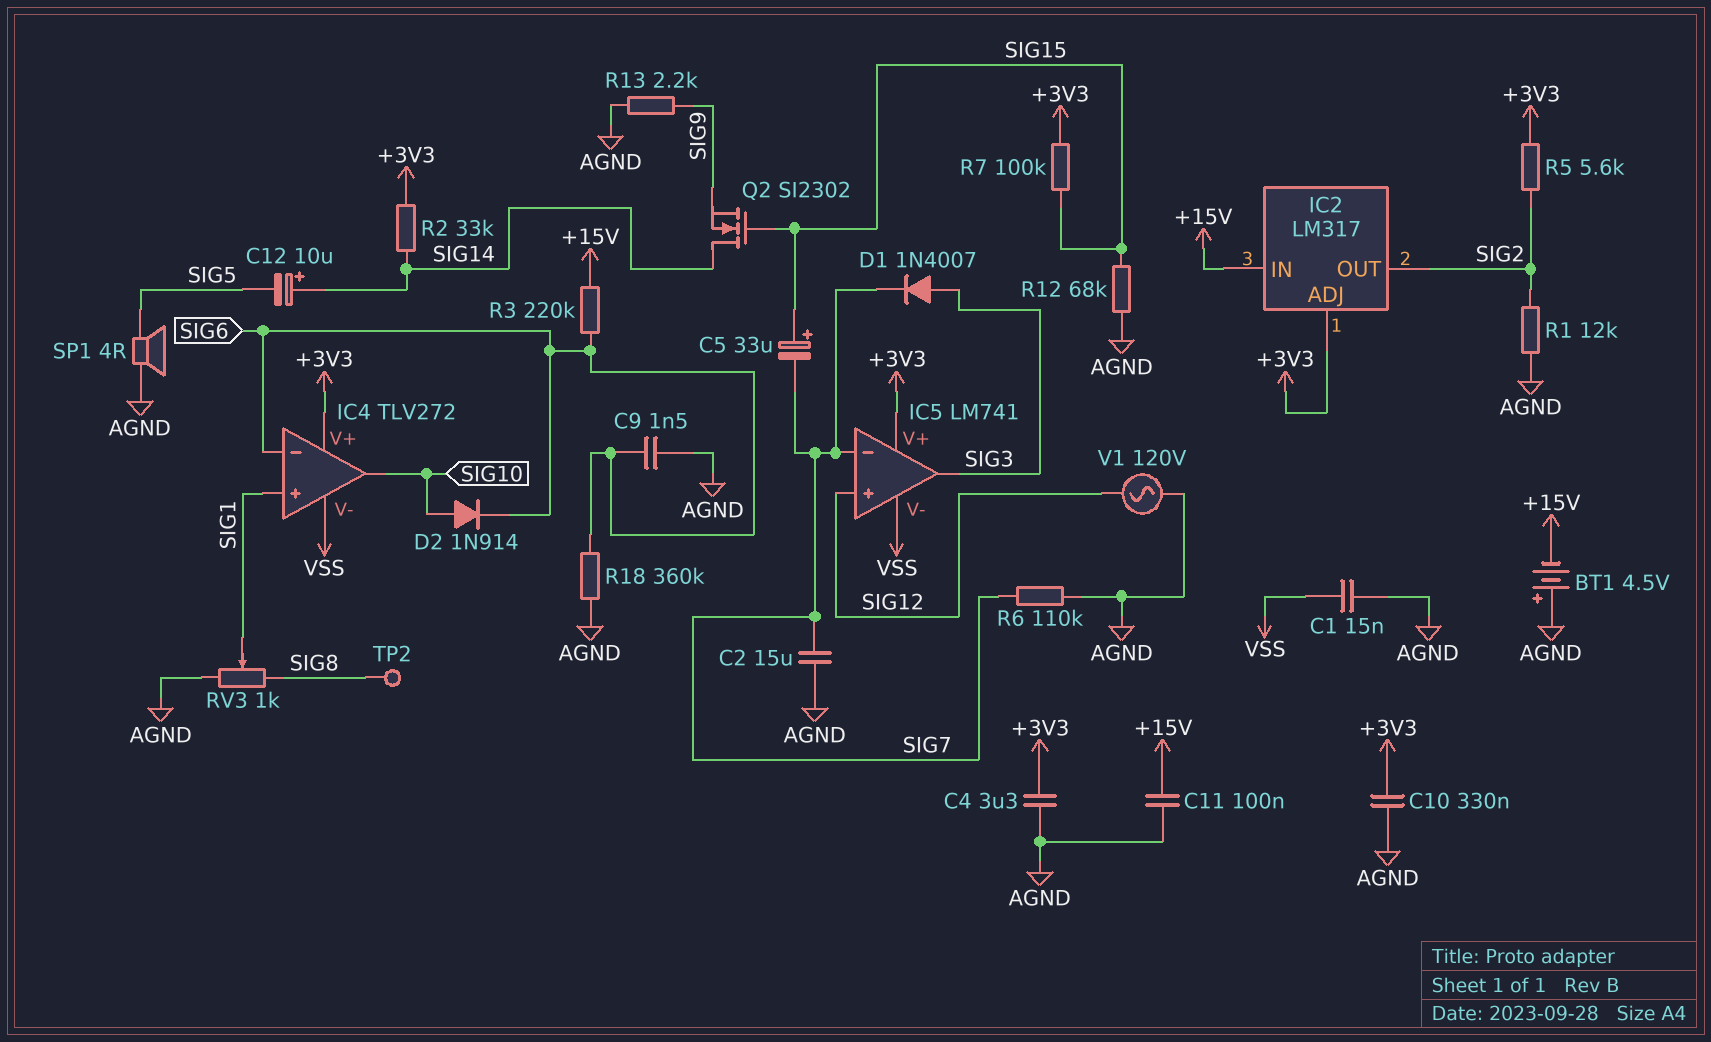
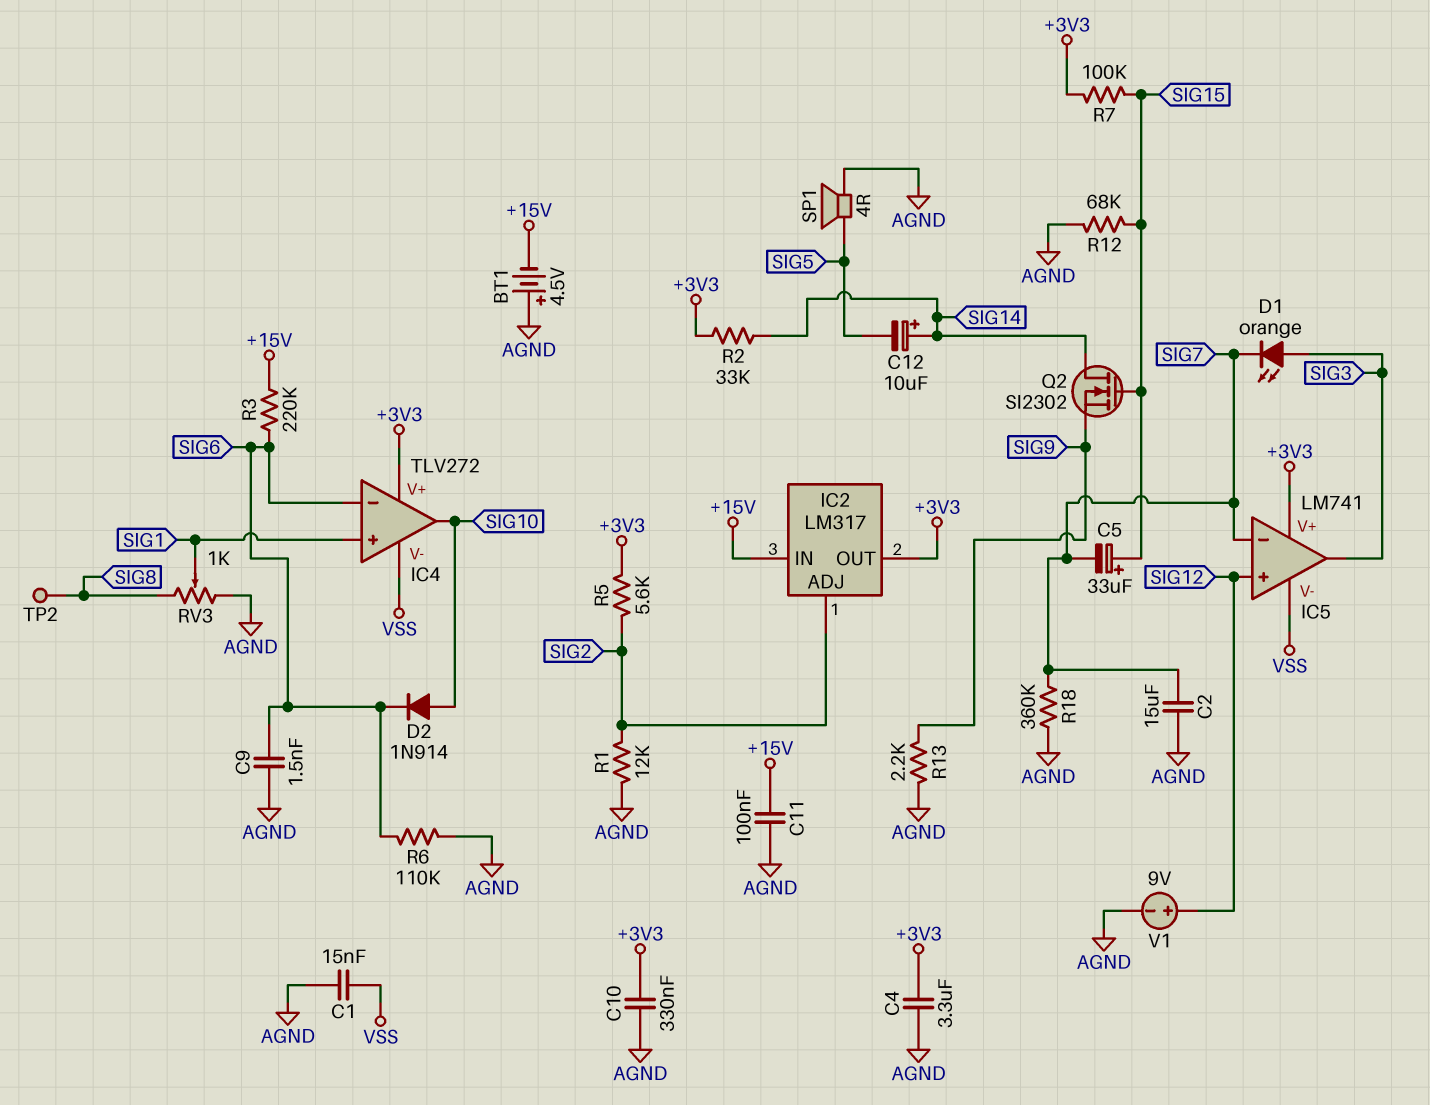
D1: diode 1N4007 (A SIG3, K SIG7) -> LED orange (A SIG3, K SIG7)
IC2 pin ADJ: +3V3 -> SIG2
IC2 pin OUT: SIG2 -> +3V3
R6: 110k (AGND, SIG7) -> 110k (AGND, SIG6)
R18: 360k (AGND, SIG6) -> 360k (AGND, SIG7)
V1: AC 120V (AGND, SIG12) -> 9V (plus SIG12, minus AGND)

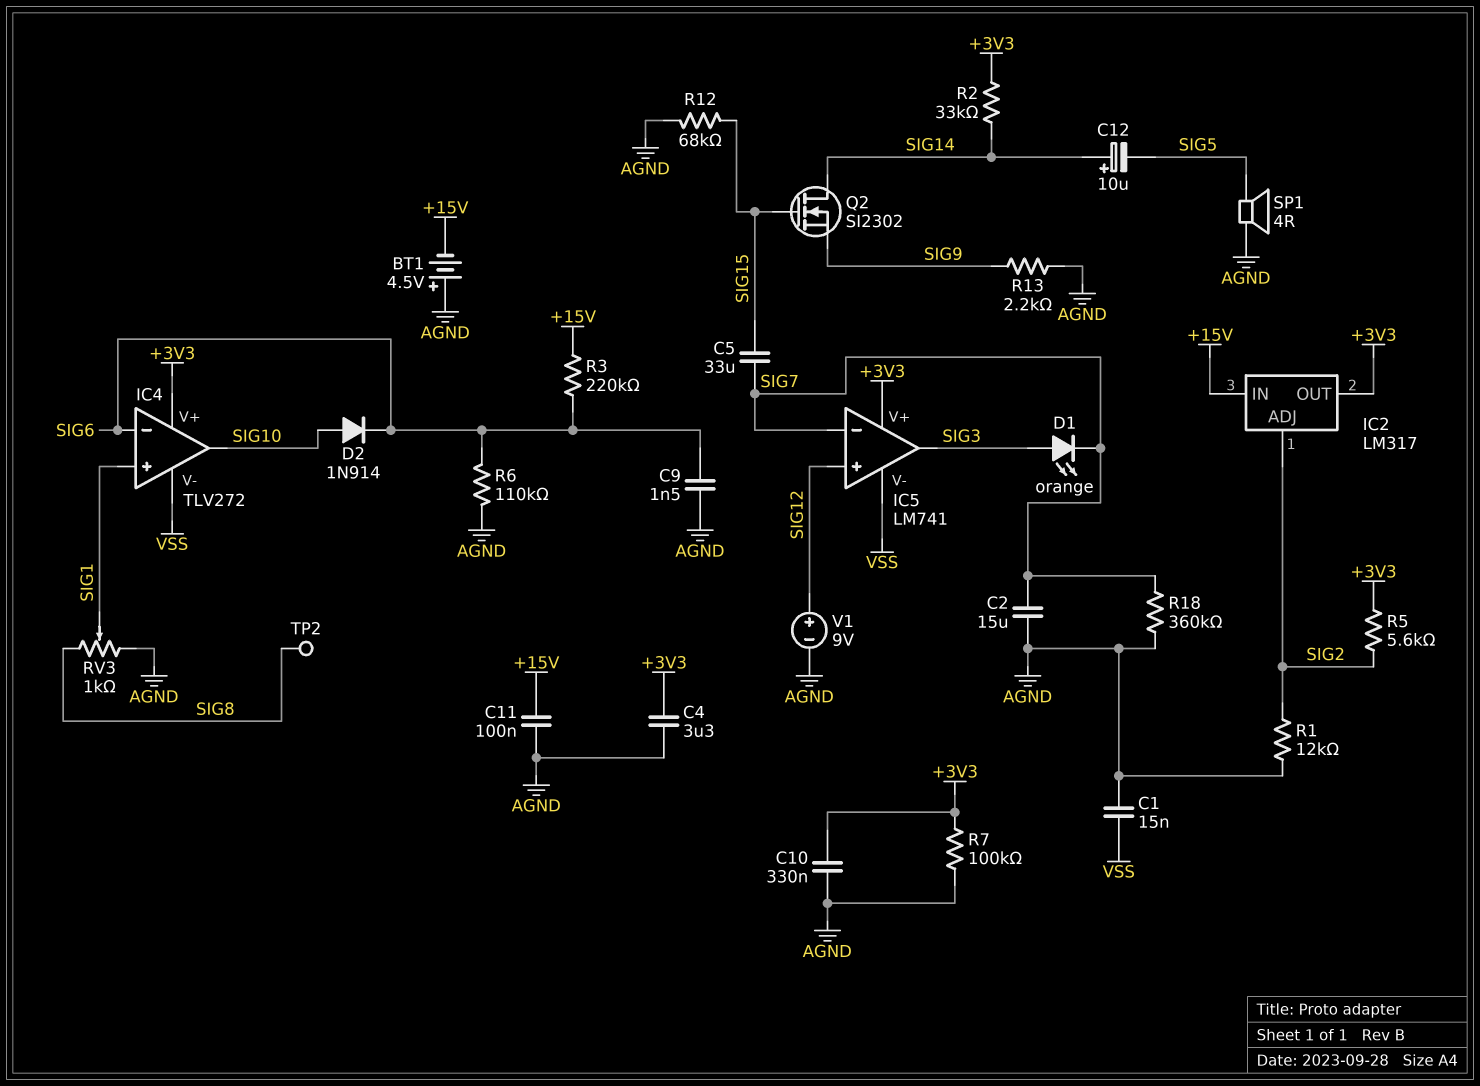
C5: 33uF (plus SIG15, minus SIG7) -> 33uF (SIG7, SIG15)
R7: 100k (+3V3, SIG15) -> 100k (+3V3, AGND)

